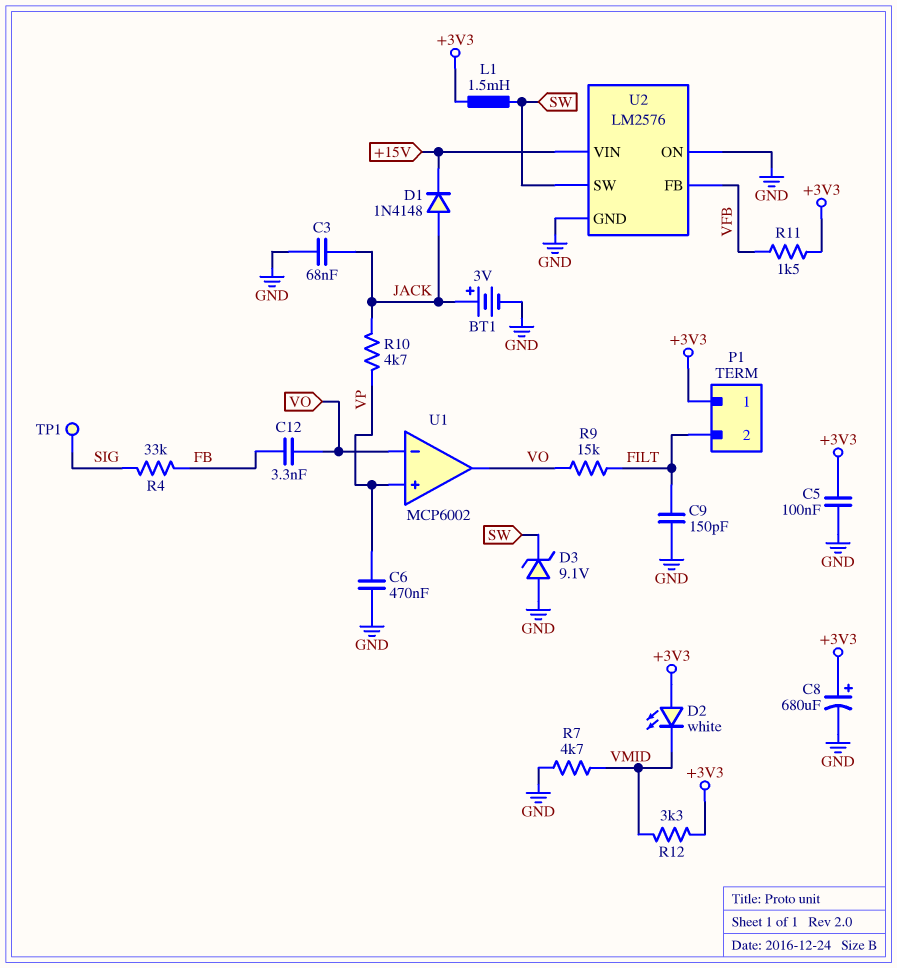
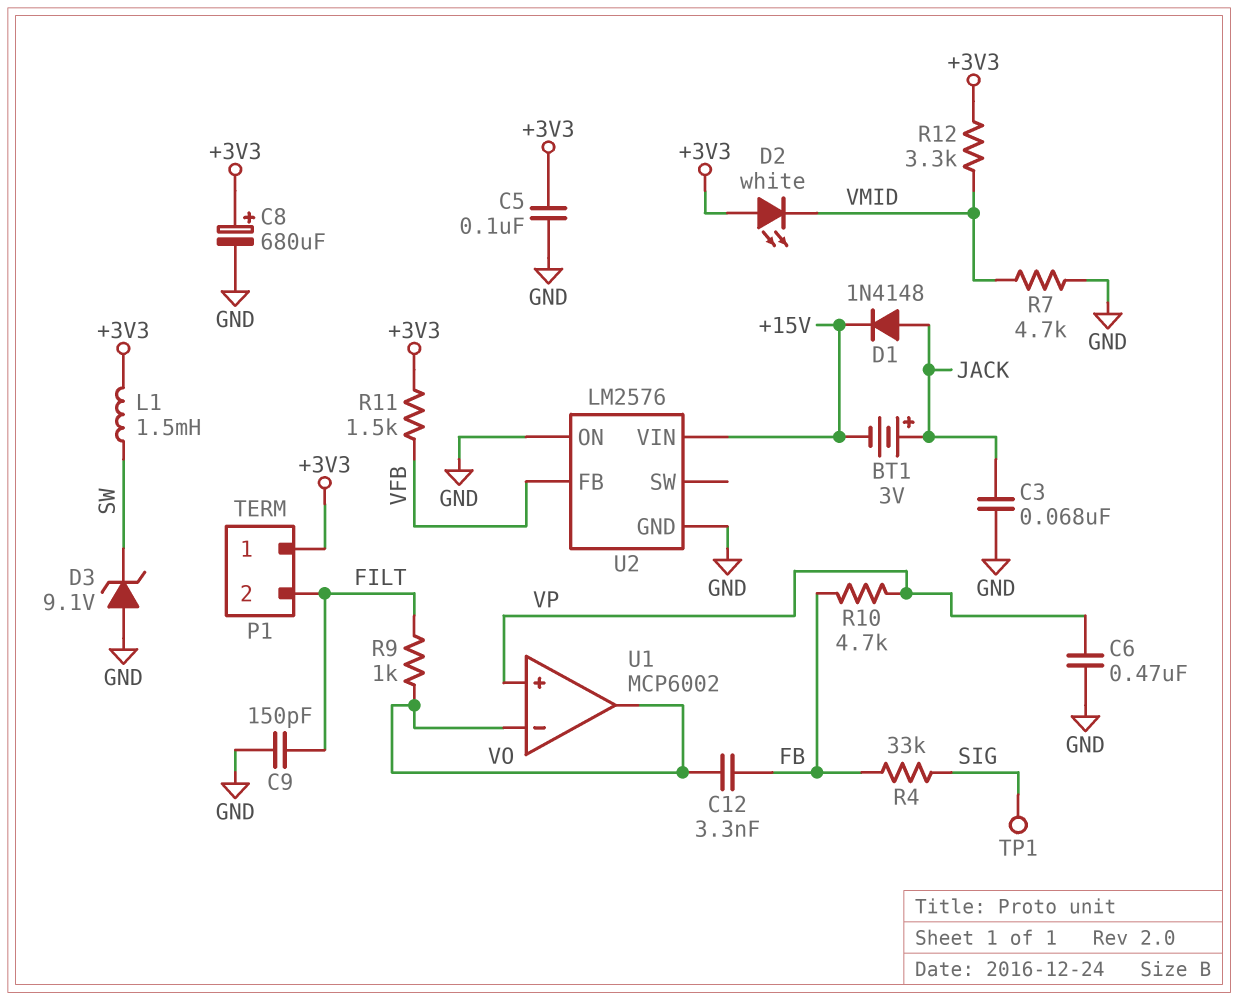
BT1: 3V (plus JACK, minus GND) -> 3V (plus JACK, minus +15V)
R9: 15k (FILT, VO) -> 1k (FILT, VO)
R10: 4.7k (JACK, VP) -> 4.7k (FB, VP)
U2 pin SW: SW -> none

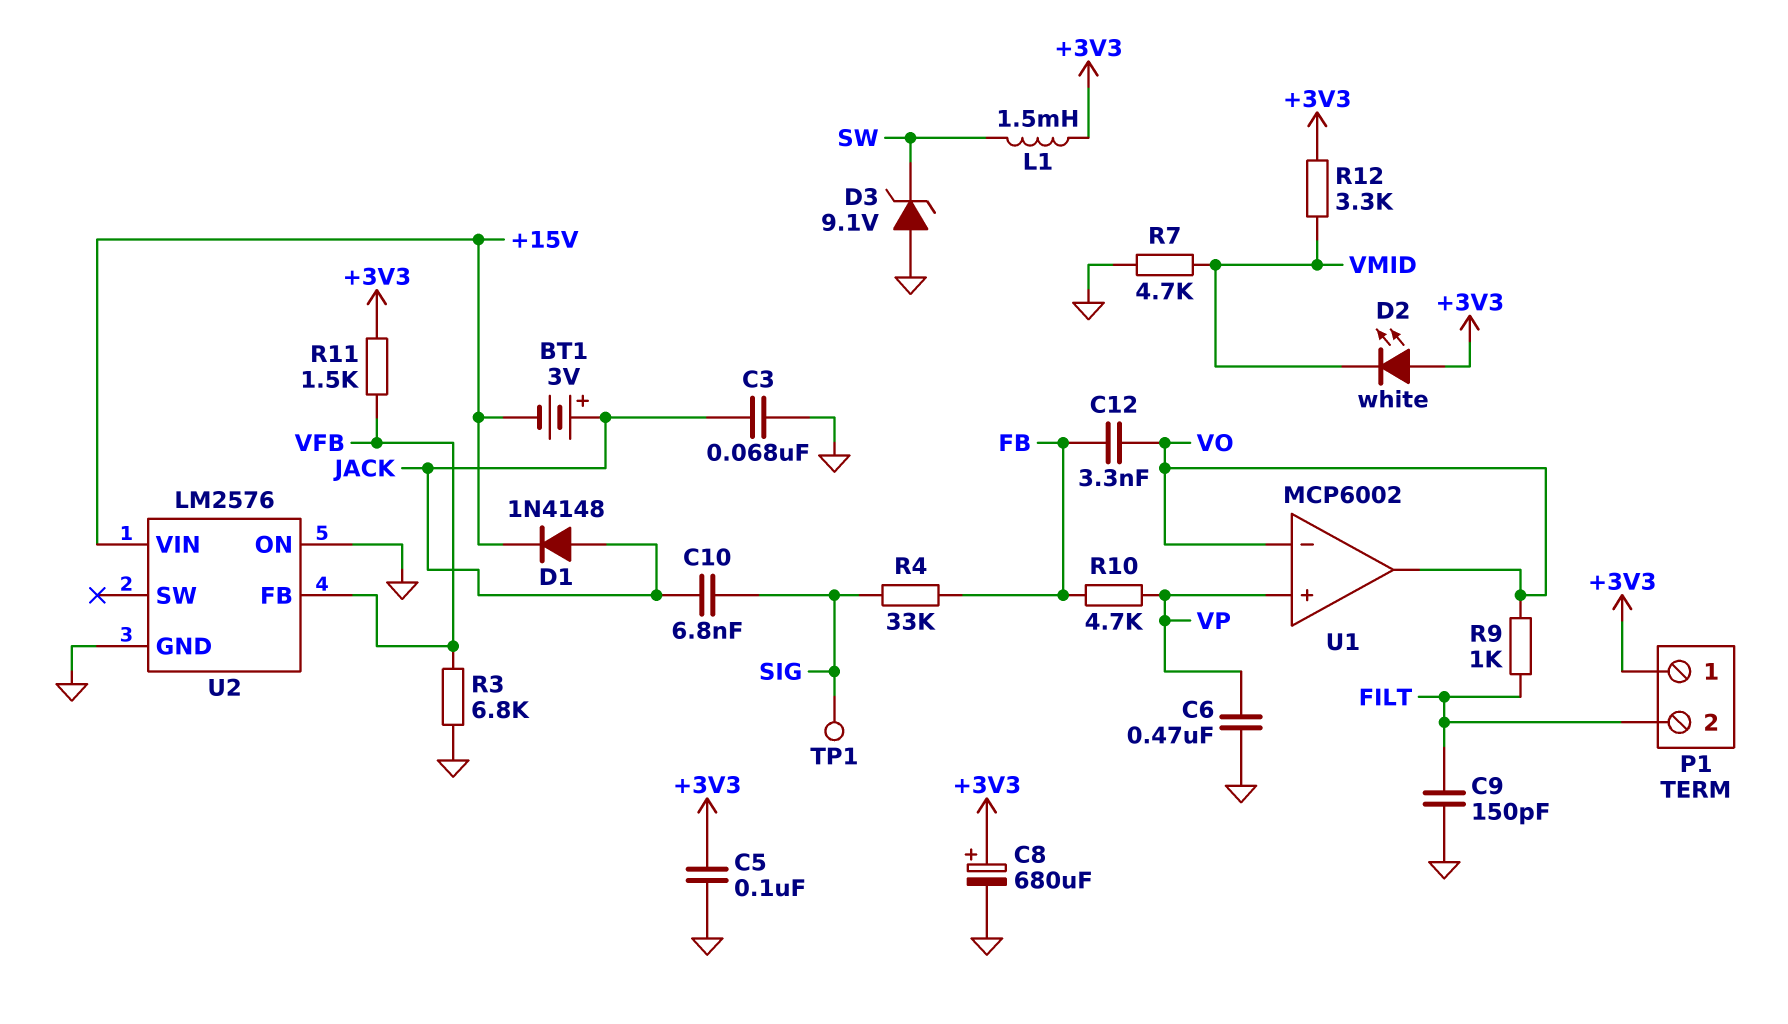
C10: none -> 6.8nF (JACK, SIG)
R3: none -> 6.8k (GND, VFB)

